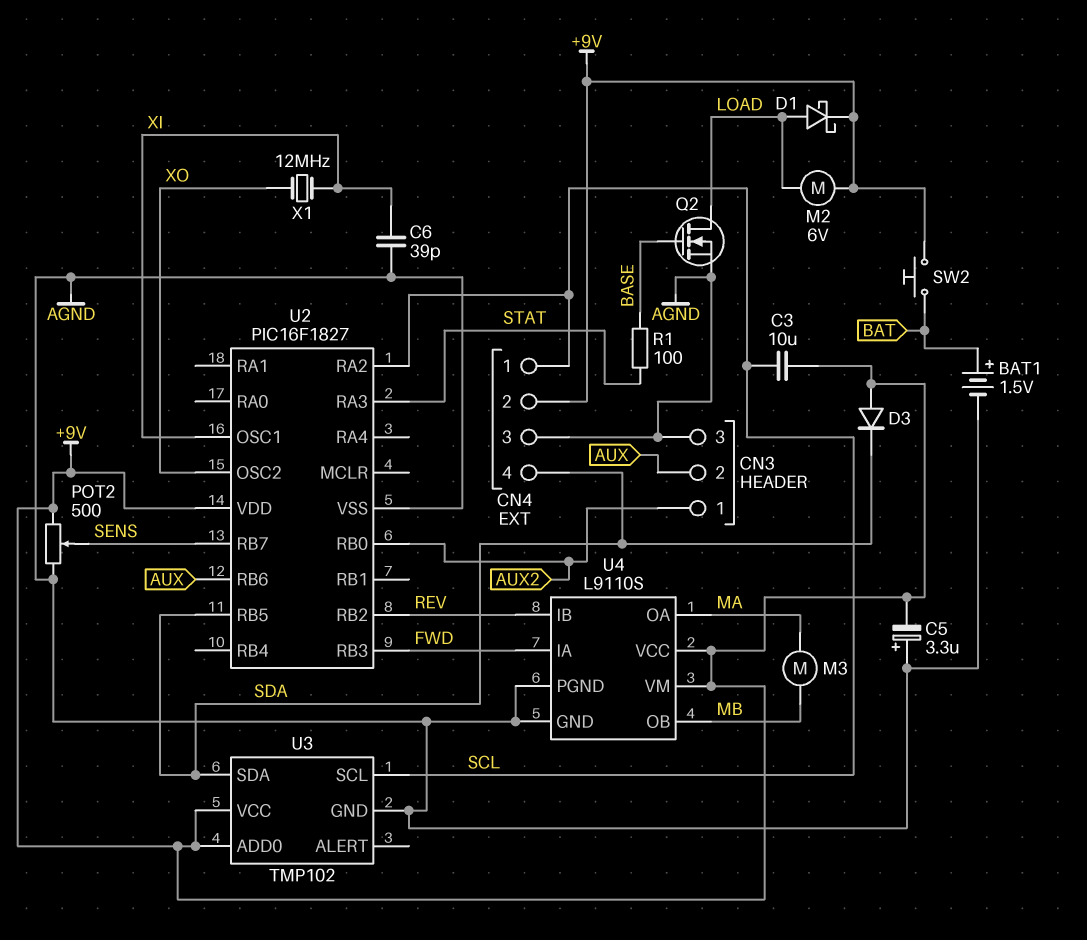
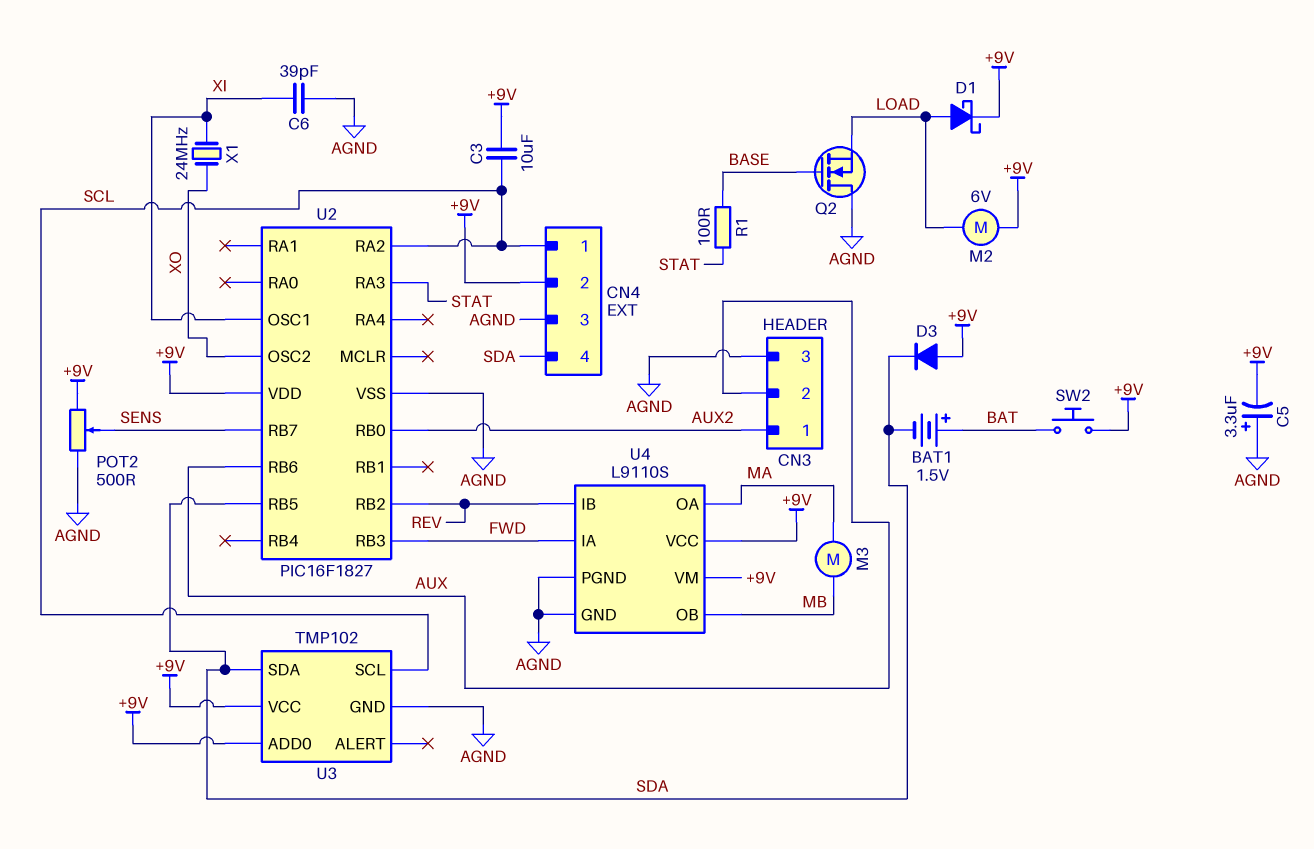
BAT1: 1.5V (plus BAT, minus AGND) -> 1.5V (plus BAT, minus SDA)
Q2: NMOS (G BASE, D LOAD, S AGND) -> NMOS (G BASE, D AGND, S LOAD)
X1: 12MHz (XI, XO) -> 24MHz (XI, XO)

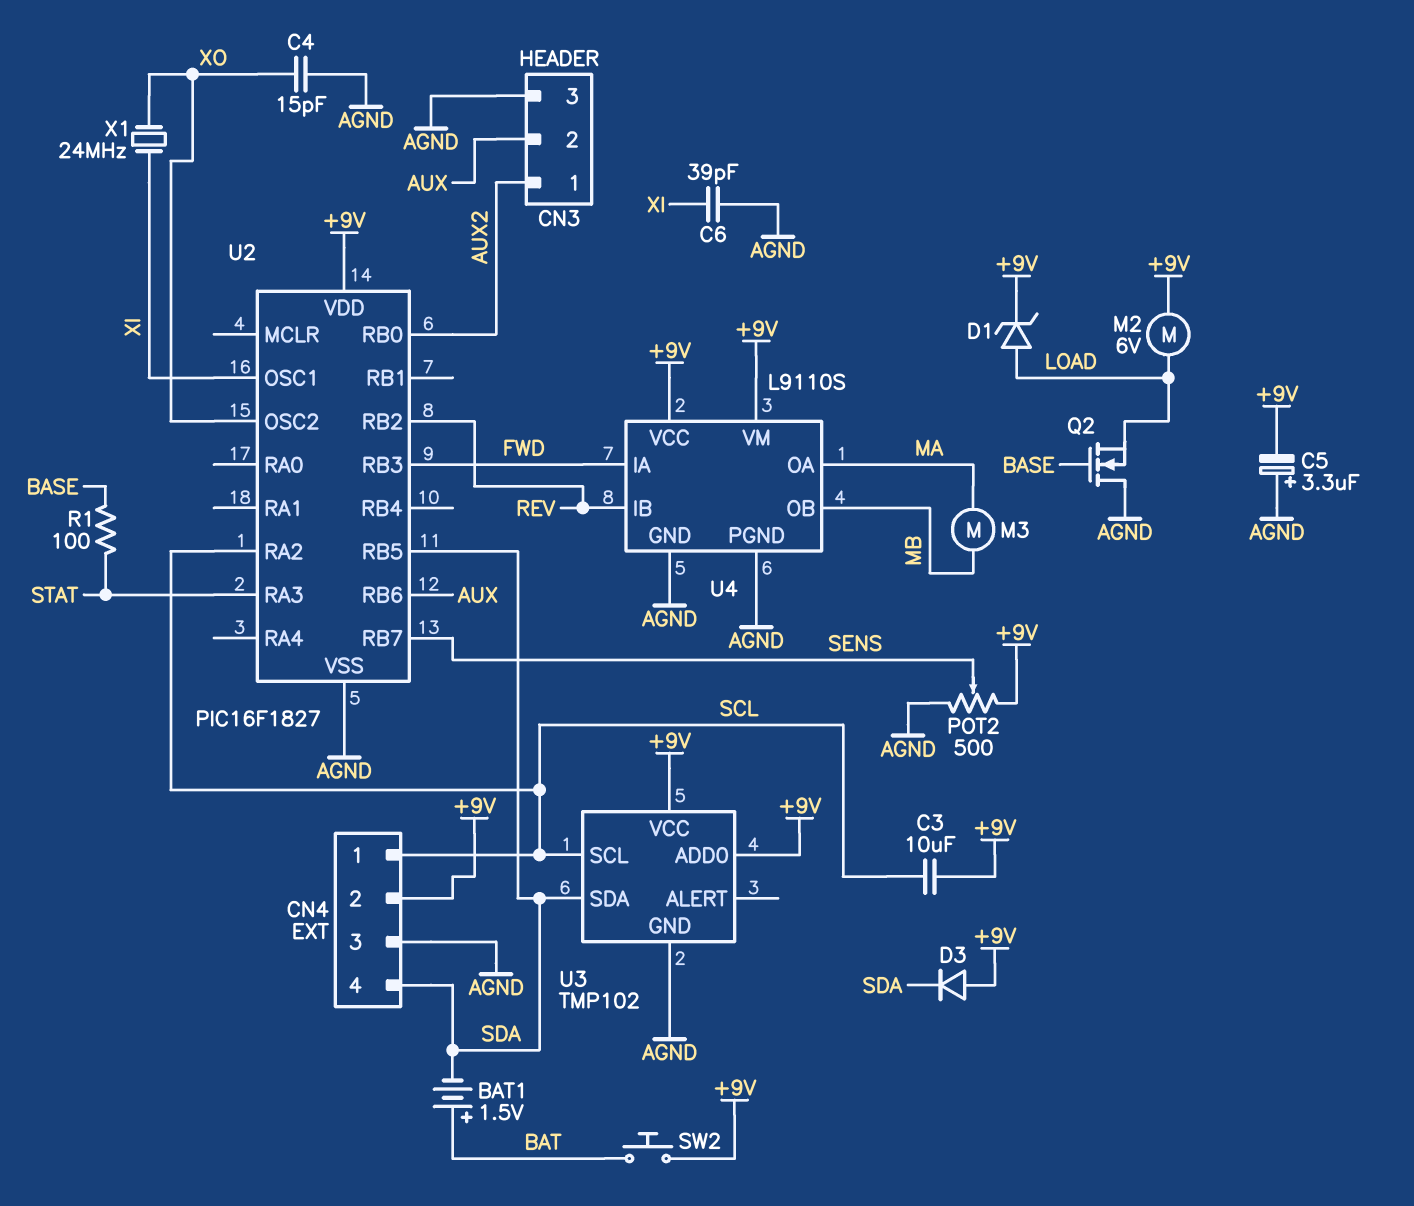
C4: none -> 15pF (AGND, XO)
D1: schottky (A LOAD, K +9V) -> zener (A LOAD, K +9V)

